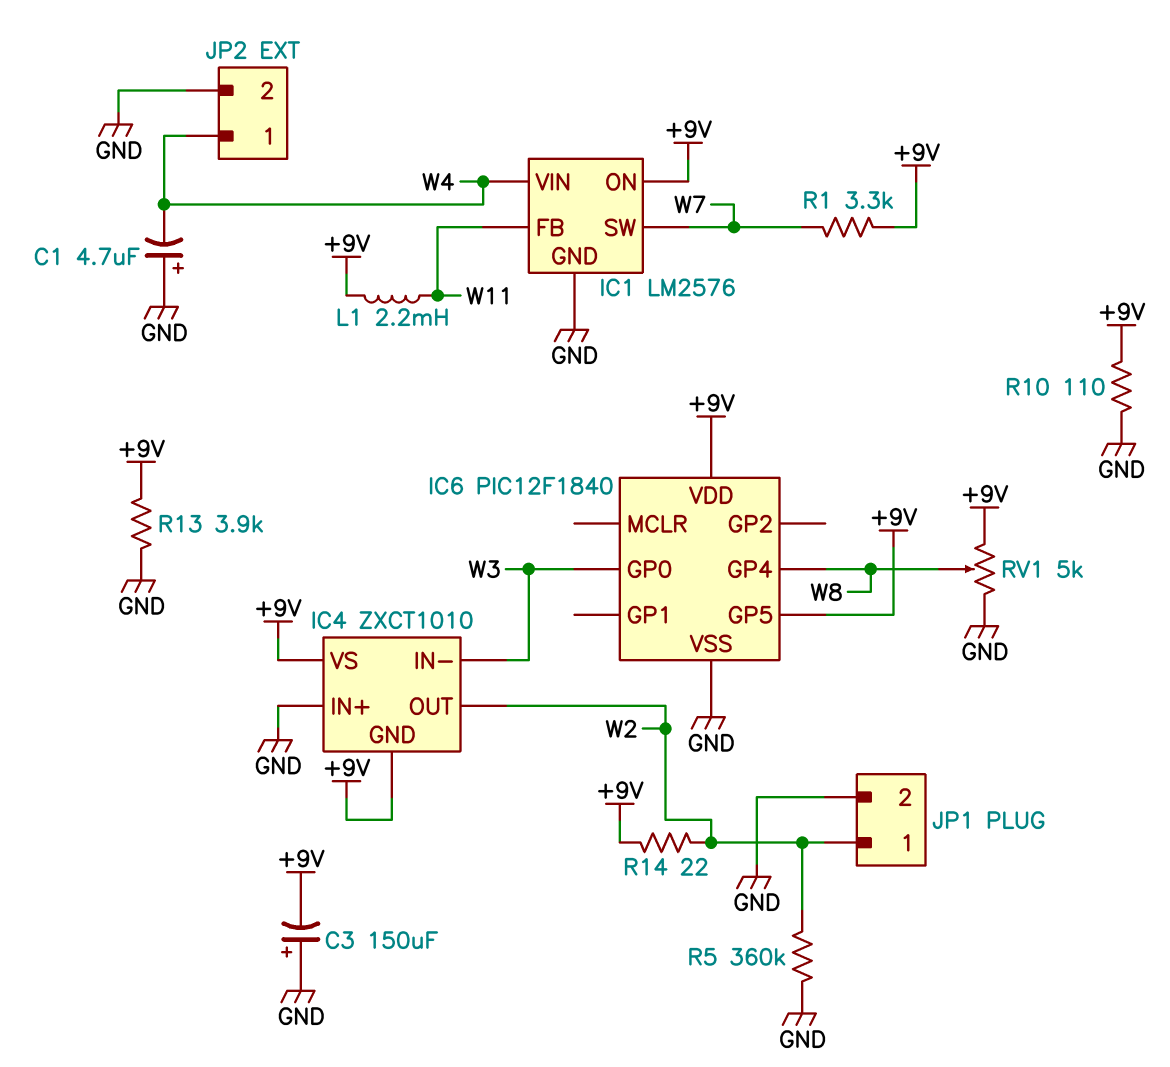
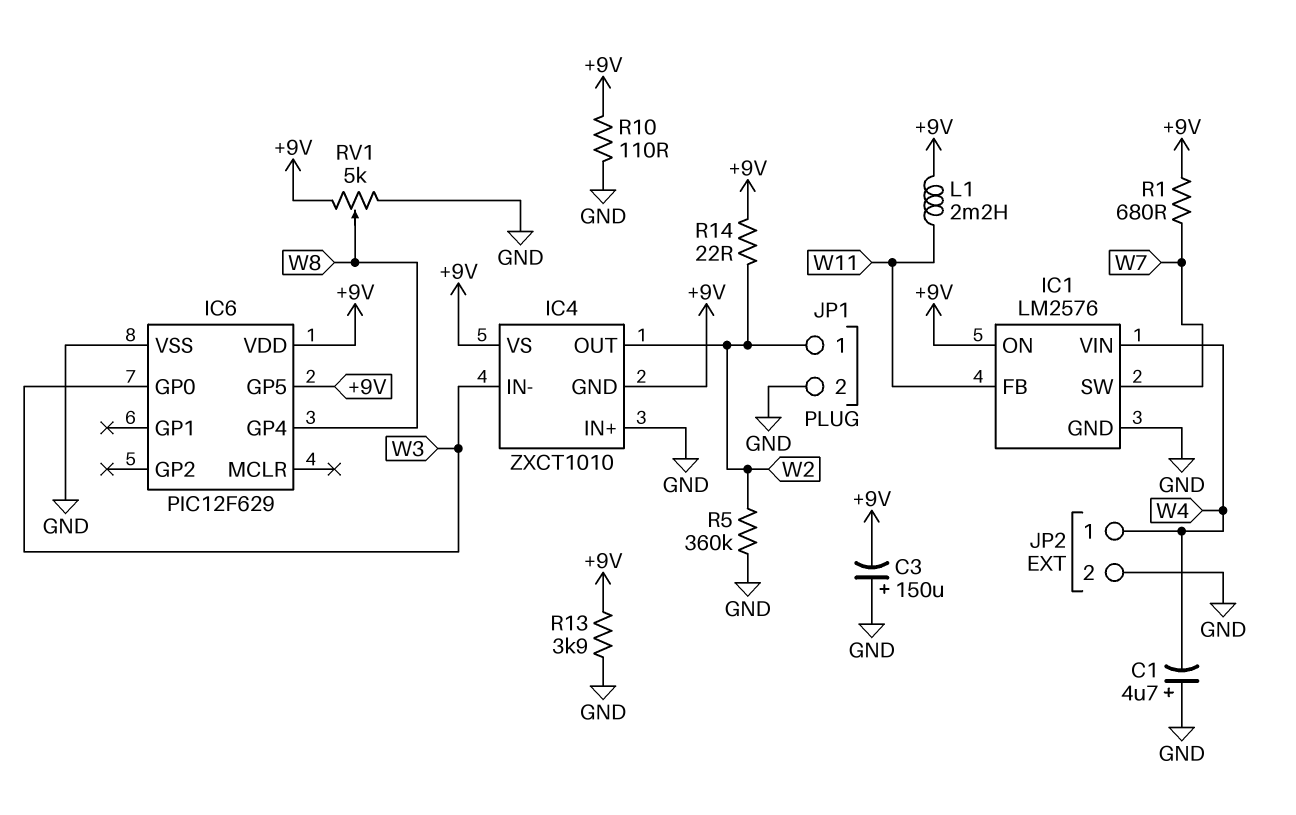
IC6: PIC12F1840 -> PIC12F629
R1: 3.3k (+9V, W7) -> 680 (+9V, W7)

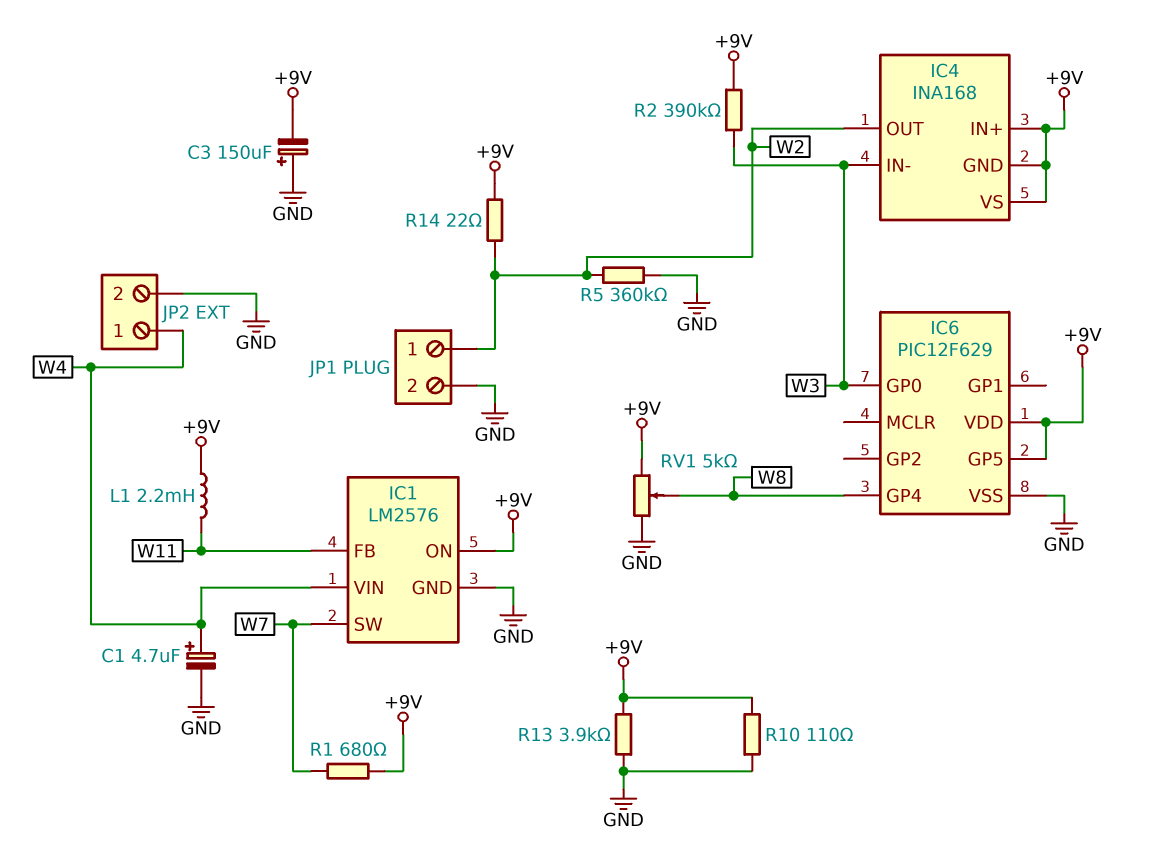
C1: 4.7uF (plus GND, minus W4) -> 4.7uF (plus W4, minus GND)
IC4: ZXCT1010 -> INA168
IC4 pin IN+: GND -> +9V
R2: none -> 390k (+9V, W3)

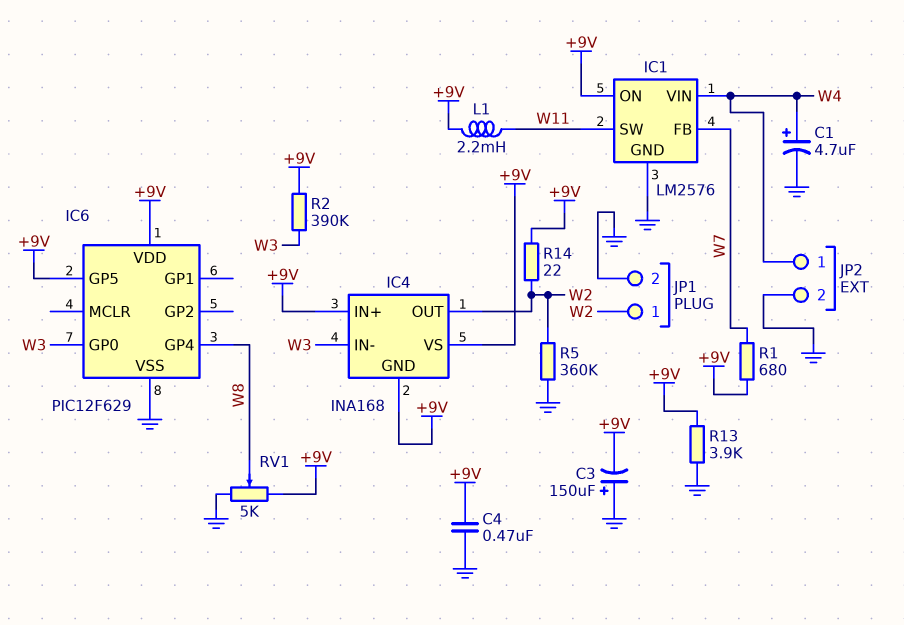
C4: none -> 470nF (+9V, GND)
IC1 pin FB: W11 -> W7
IC1 pin SW: W7 -> W11
R10: 110 (+9V, GND) -> none

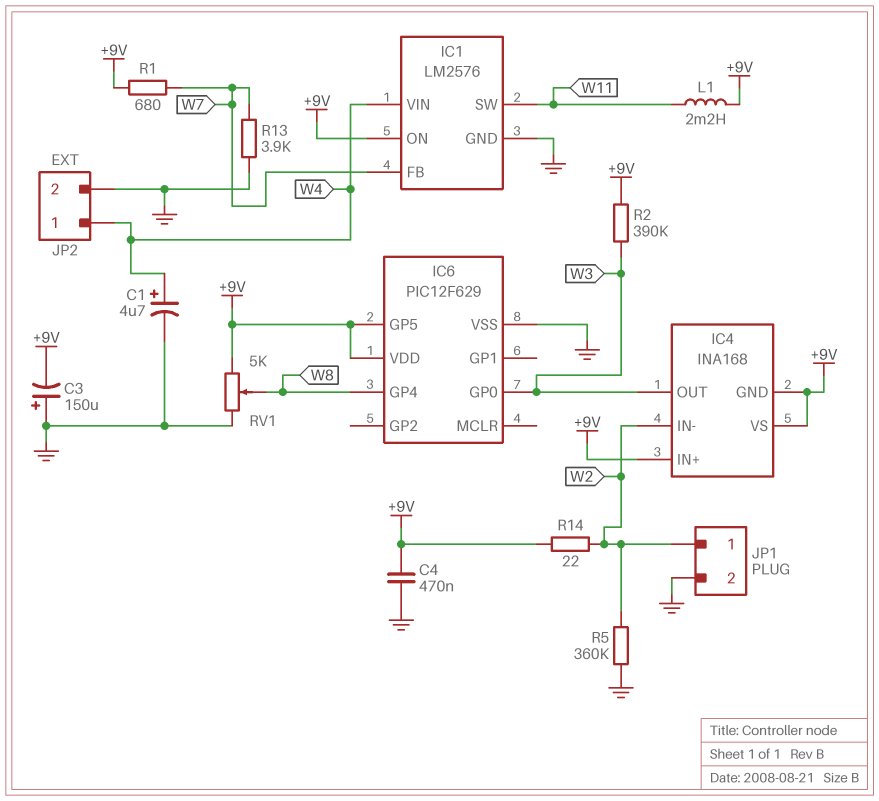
IC4 pin IN-: W3 -> W2
IC4 pin OUT: W2 -> W3
R13: 3.9k (+9V, GND) -> 3.9k (GND, W7)

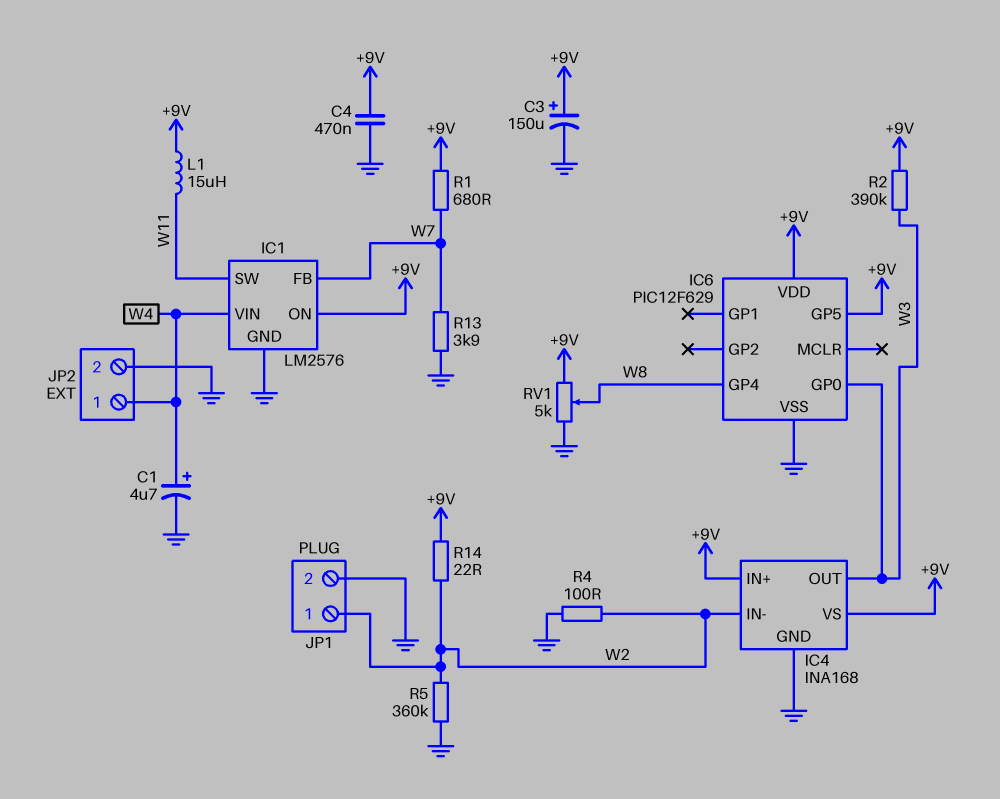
C3: 150uF (plus GND, minus +9V) -> 150uF (plus +9V, minus GND)
IC4 pin GND: +9V -> GND
L1: 2.2mH (+9V, W11) -> 15uH (+9V, W11)
R4: none -> 100 (GND, W2)

